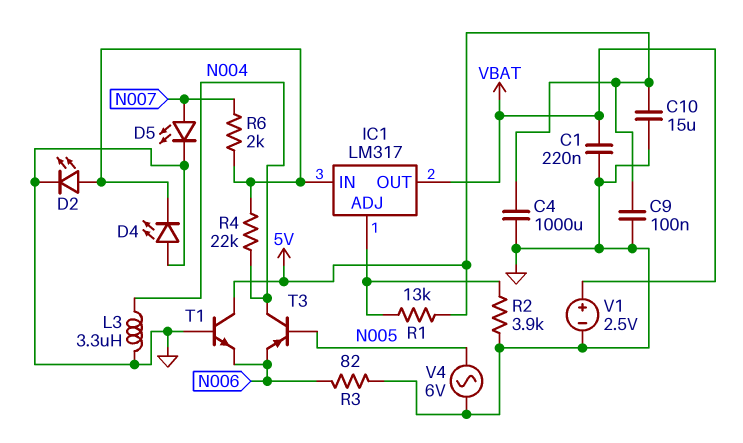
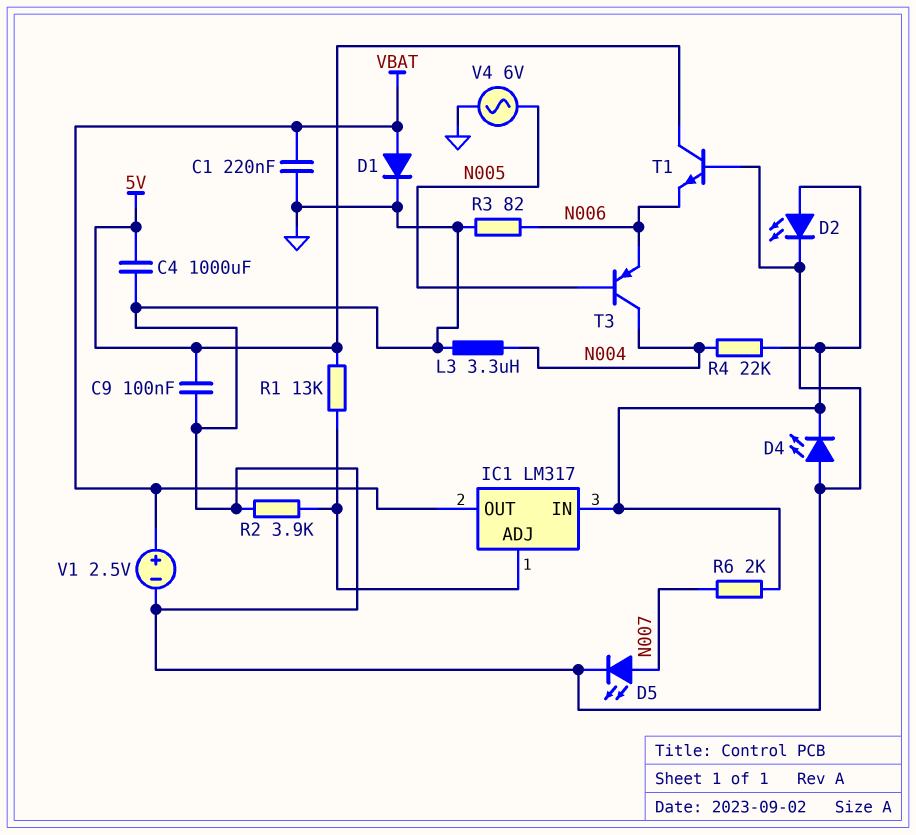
C10: 15uF (5V, GND) -> none
D1: none -> diode (A VBAT, K GND)

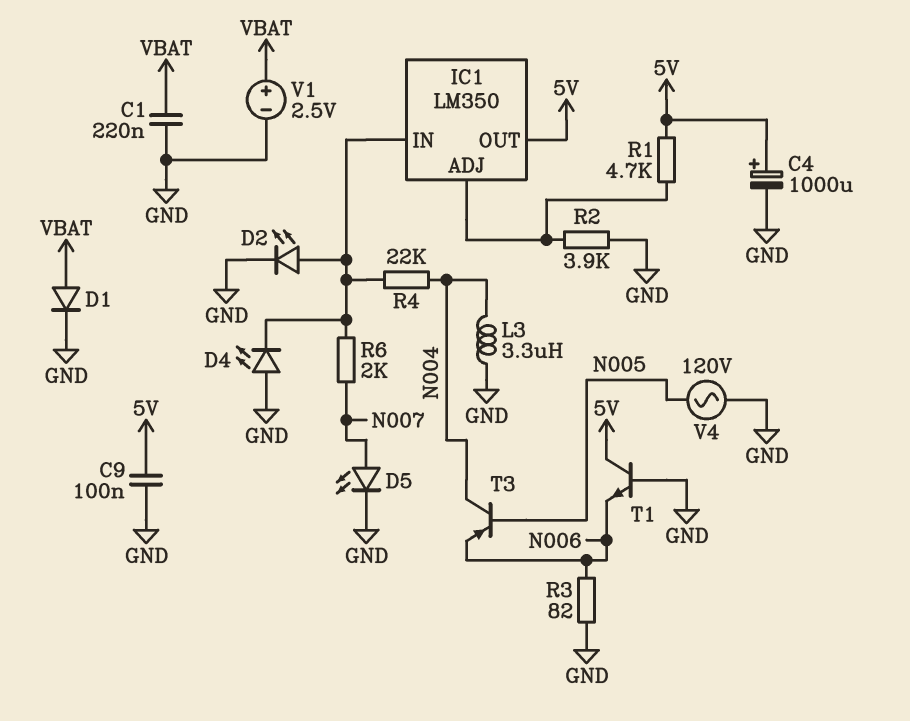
C4: 1000uF (5V, GND) -> 1000uF (plus 5V, minus GND)
IC1: LM317 -> LM350
IC1 pin OUT: VBAT -> 5V
R1: 13k (5V, IC1/ADJ) -> 4.7k (5V, IC1/ADJ)
V4: AC 6V (GND, N005) -> AC 120V (GND, N005)

